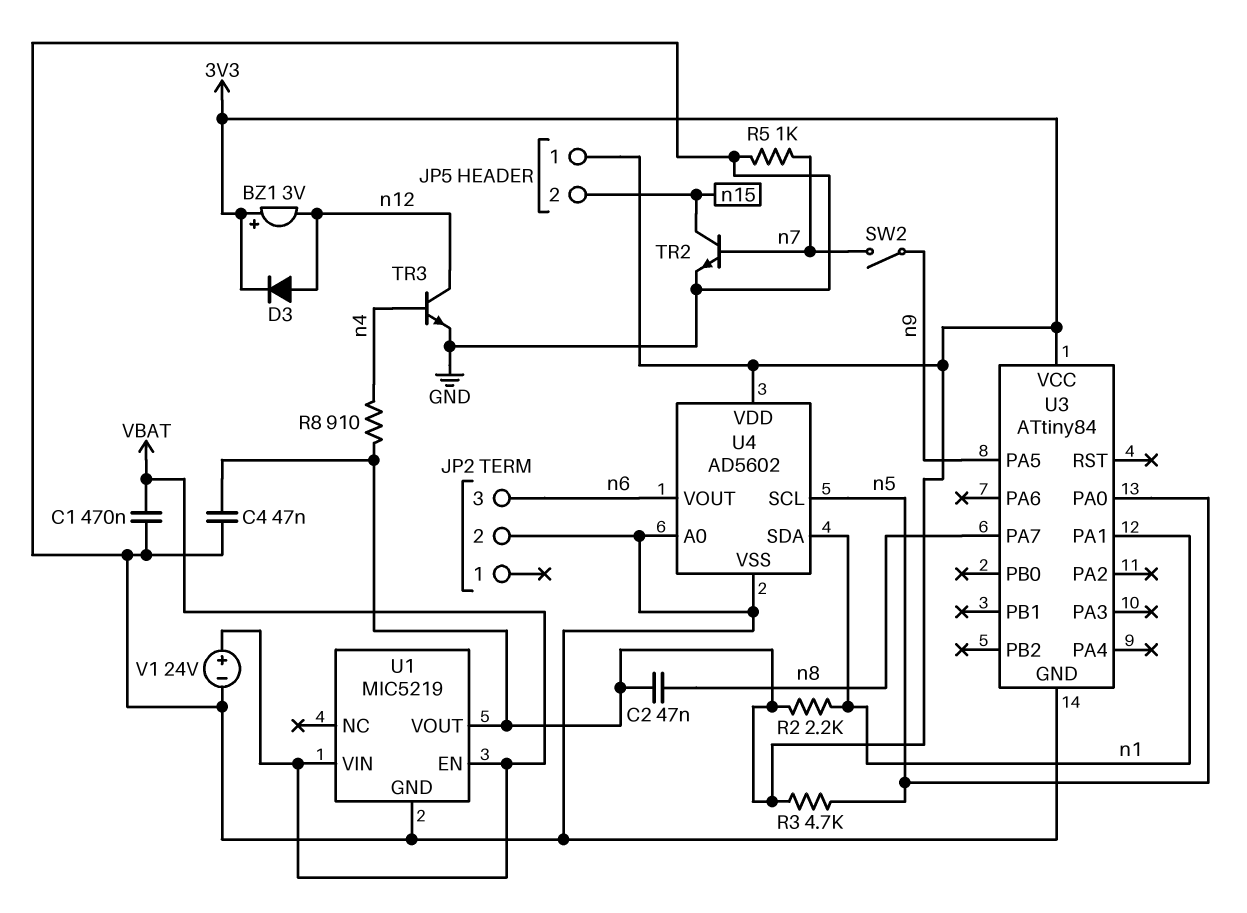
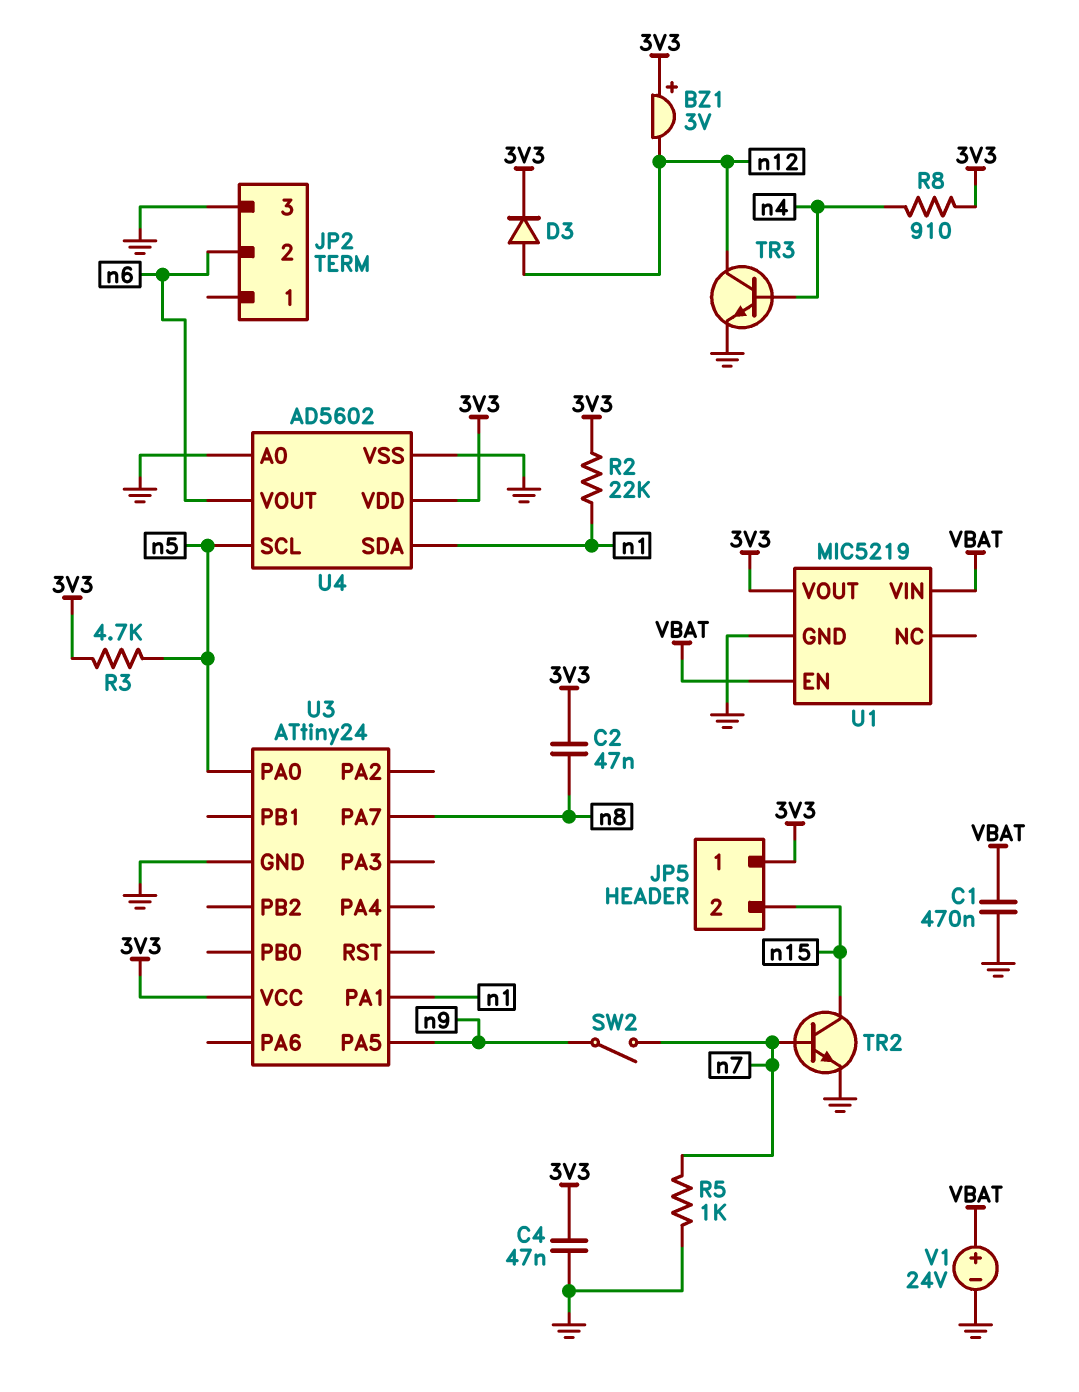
JP2 pin 2: GND -> n6
JP2 pin 3: n6 -> GND
R2: 2.2k (3V3, n1) -> 22k (3V3, n1)
U3: ATtiny84 -> ATtiny24

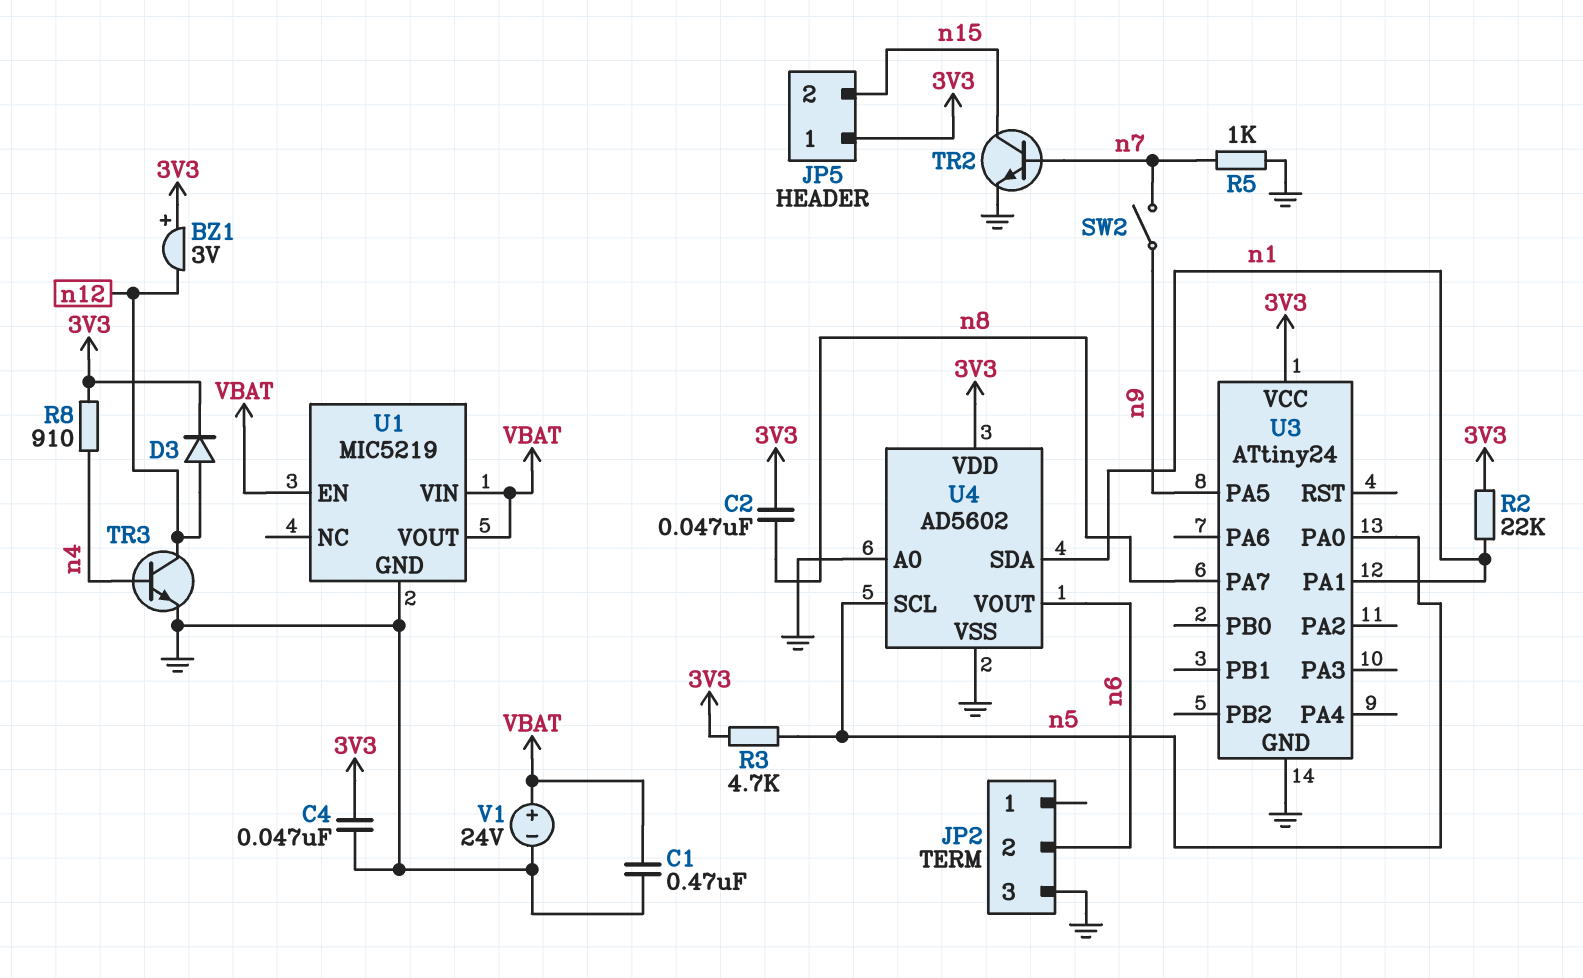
U1 pin VOUT: 3V3 -> VBAT

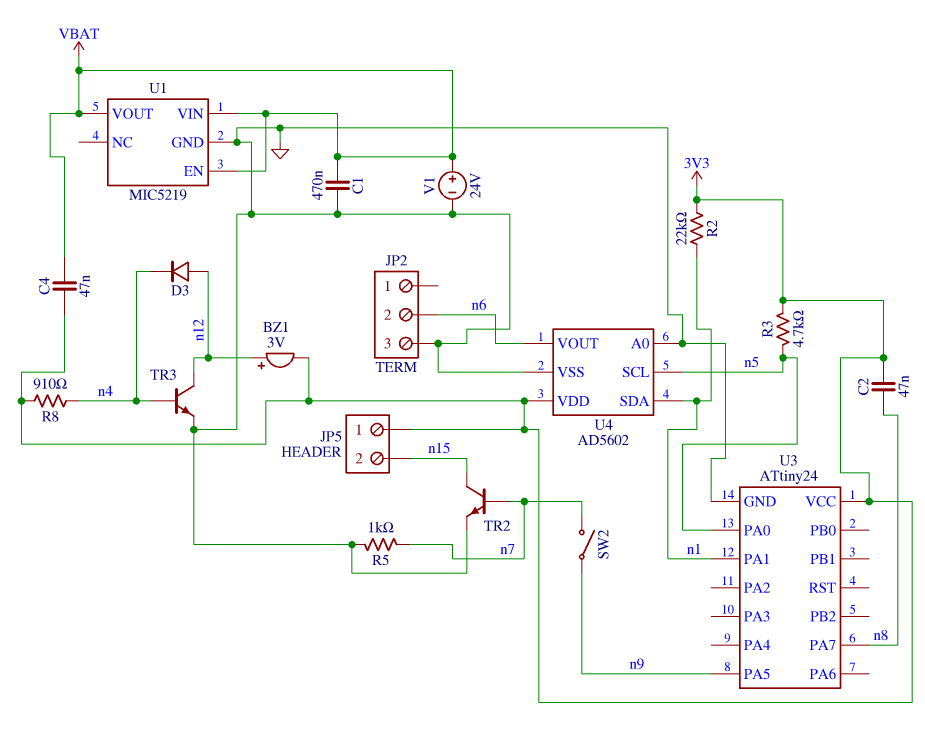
BZ1: buzzer 3V (plus 3V3, minus n12) -> buzzer 3V (plus n12, minus 3V3)
C4: 47nF (3V3, GND) -> 47nF (3V3, VBAT)
D3: diode (A n12, K 3V3) -> diode (A n12, K n4)

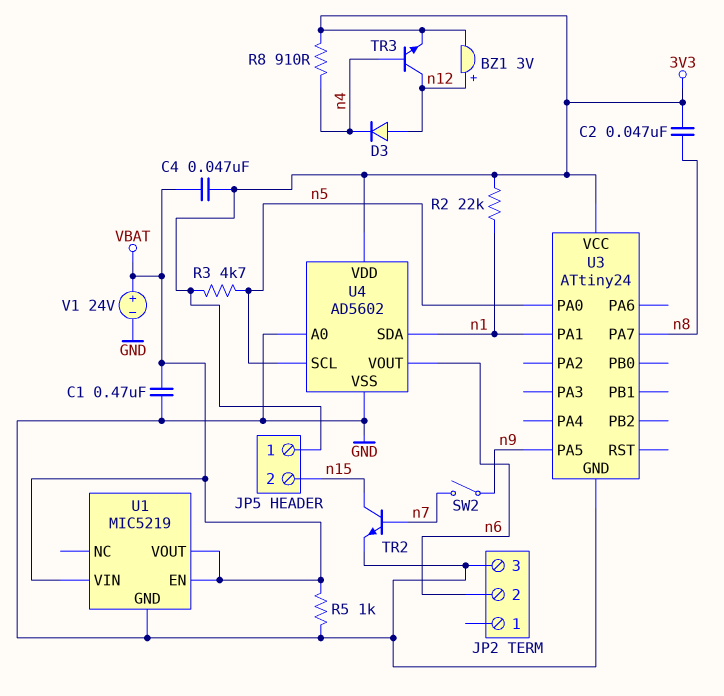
R5: 1k (GND, n7) -> 1k (GND, VBAT)
TR3: NPN (B n4, C n12, E GND) -> NPN (B n4, C n12, E 3V3)

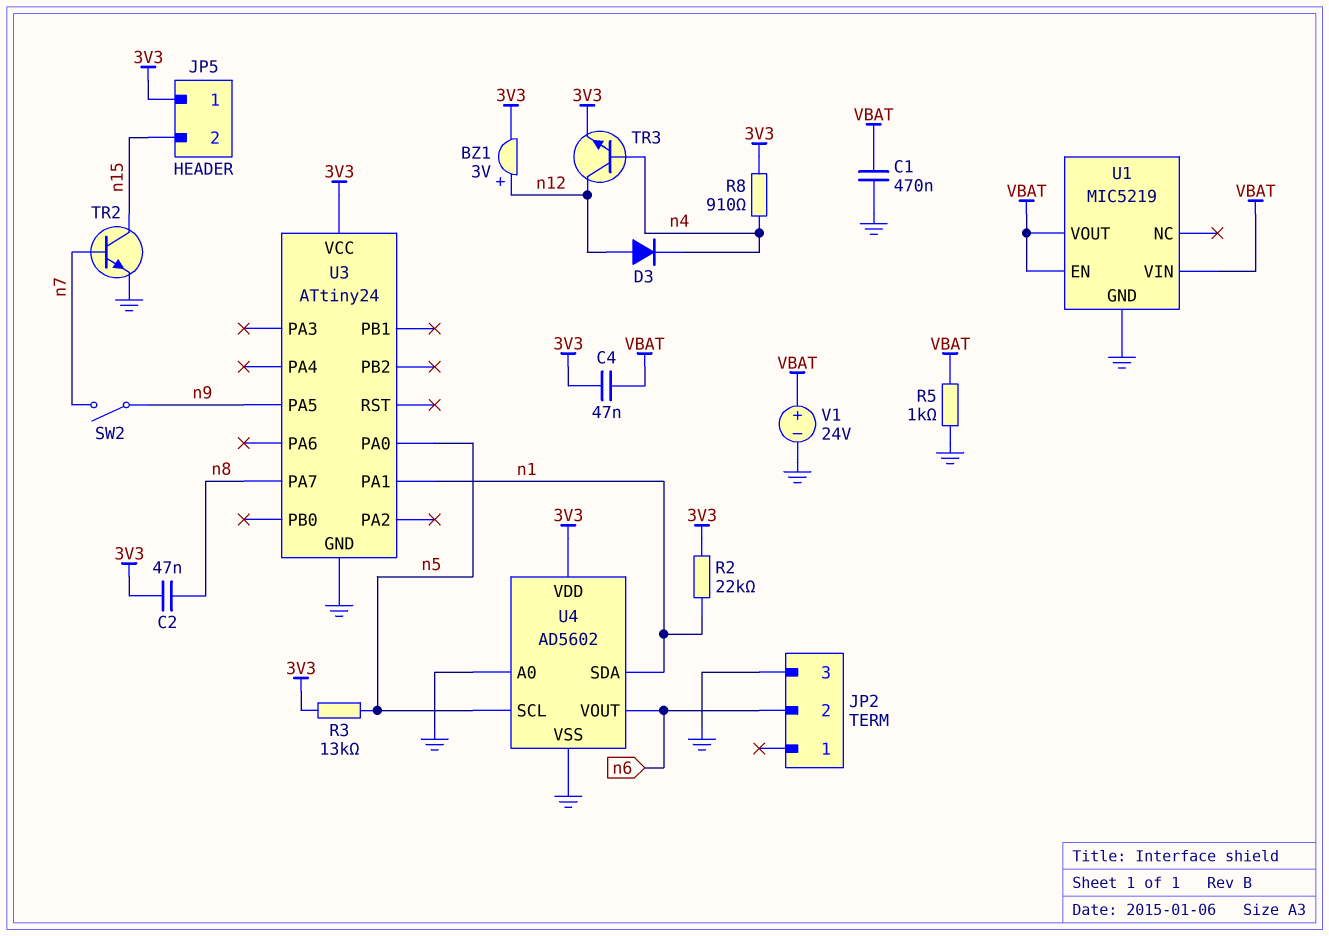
R3: 4.7k (3V3, n5) -> 13k (3V3, n5)

